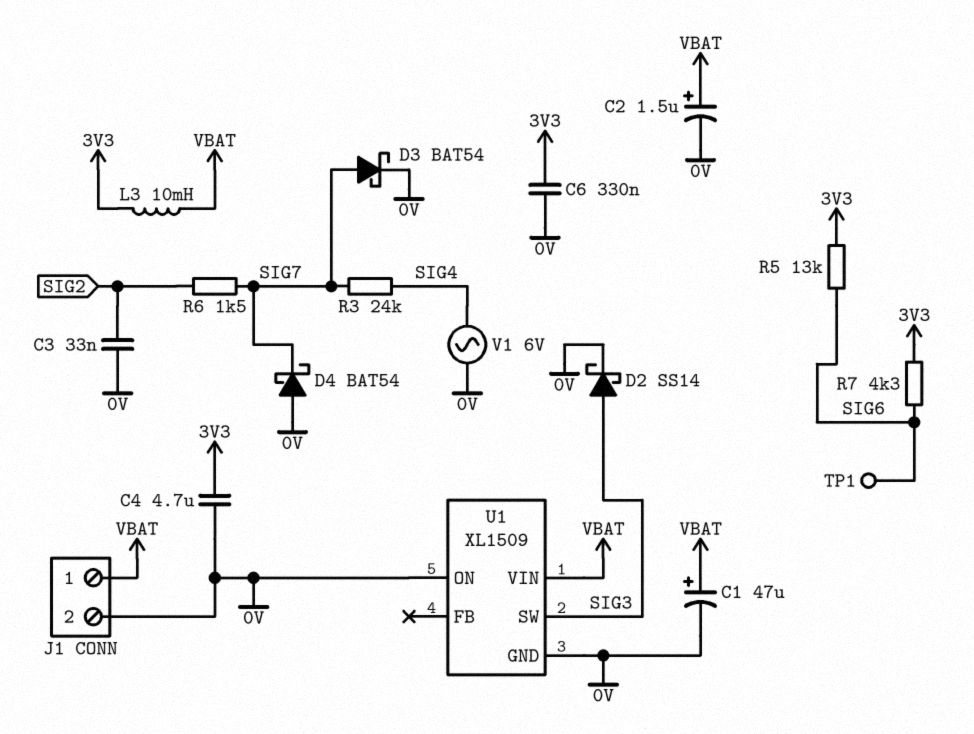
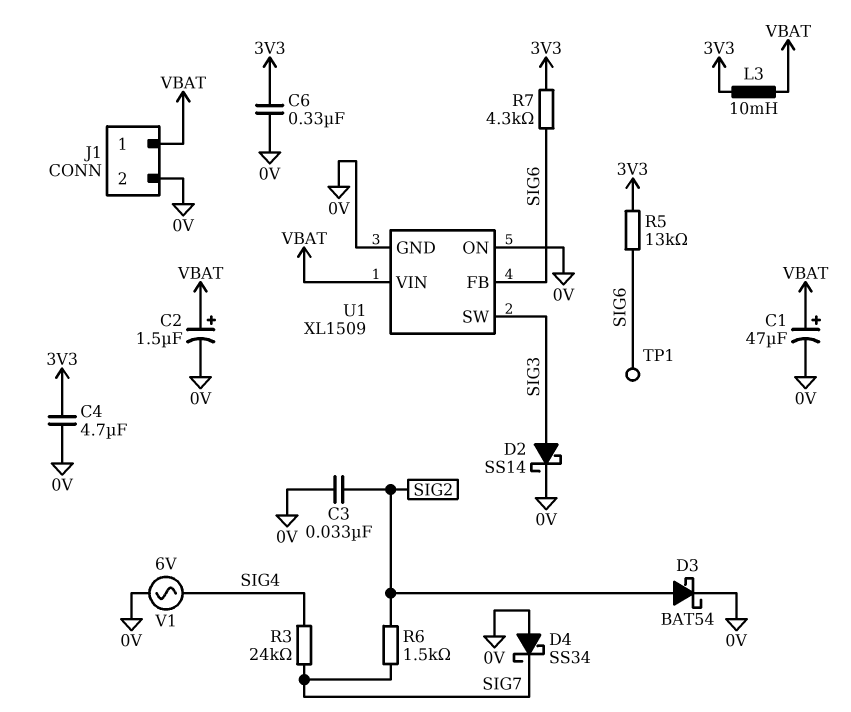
D3: schottky BAT54 (A SIG7, K 0V) -> schottky BAT54 (A SIG2, K 0V)
D4: schottky BAT54 (A 0V, K SIG7) -> schottky SS34 (A 0V, K SIG7)
U1 pin FB: none -> SIG6

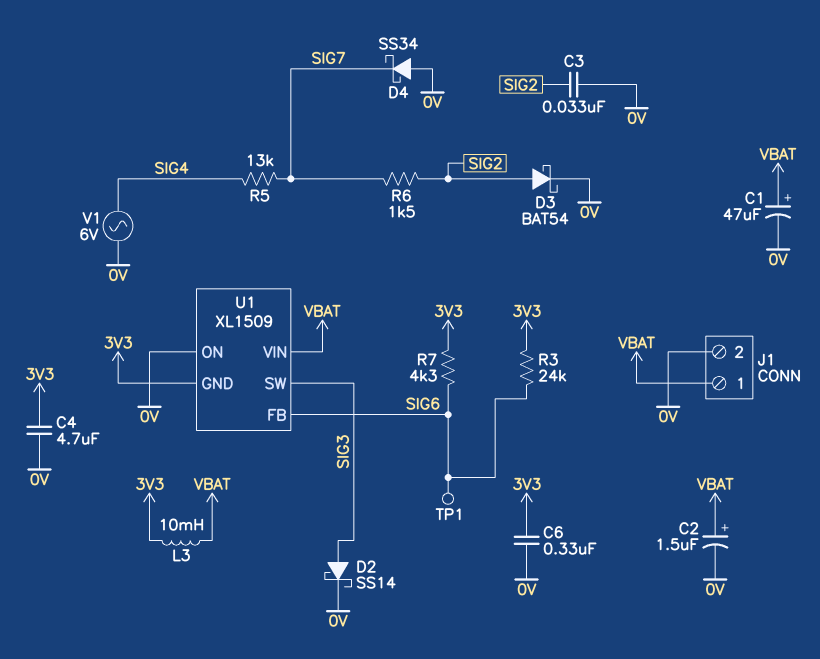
R3: 24k (SIG4, SIG7) -> 24k (3V3, SIG6)
R5: 13k (3V3, SIG6) -> 13k (SIG4, SIG7)
U1 pin GND: 0V -> 3V3

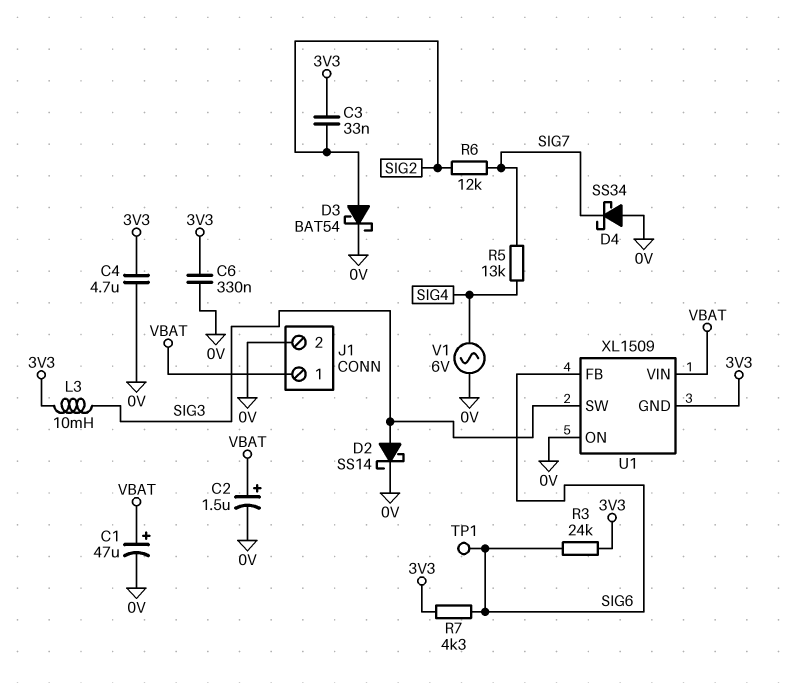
C3: 33nF (0V, SIG2) -> 33nF (3V3, SIG2)
L3: 10mH (3V3, VBAT) -> 10mH (3V3, SIG3)
R6: 1.5k (SIG2, SIG7) -> 12k (SIG2, SIG7)

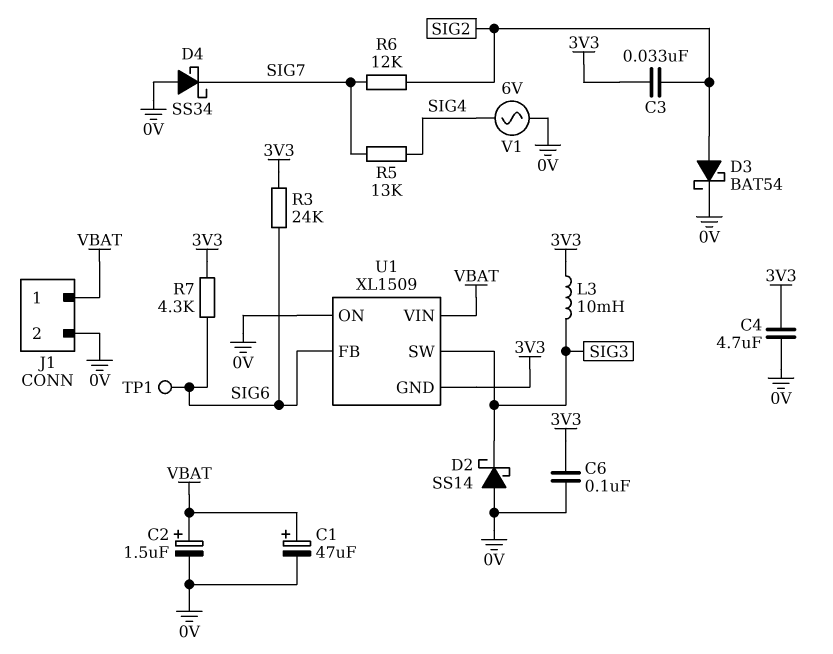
C6: 330nF (0V, 3V3) -> 100nF (0V, 3V3)
D2: schottky SS14 (A SIG3, K 0V) -> schottky SS14 (A 0V, K SIG3)

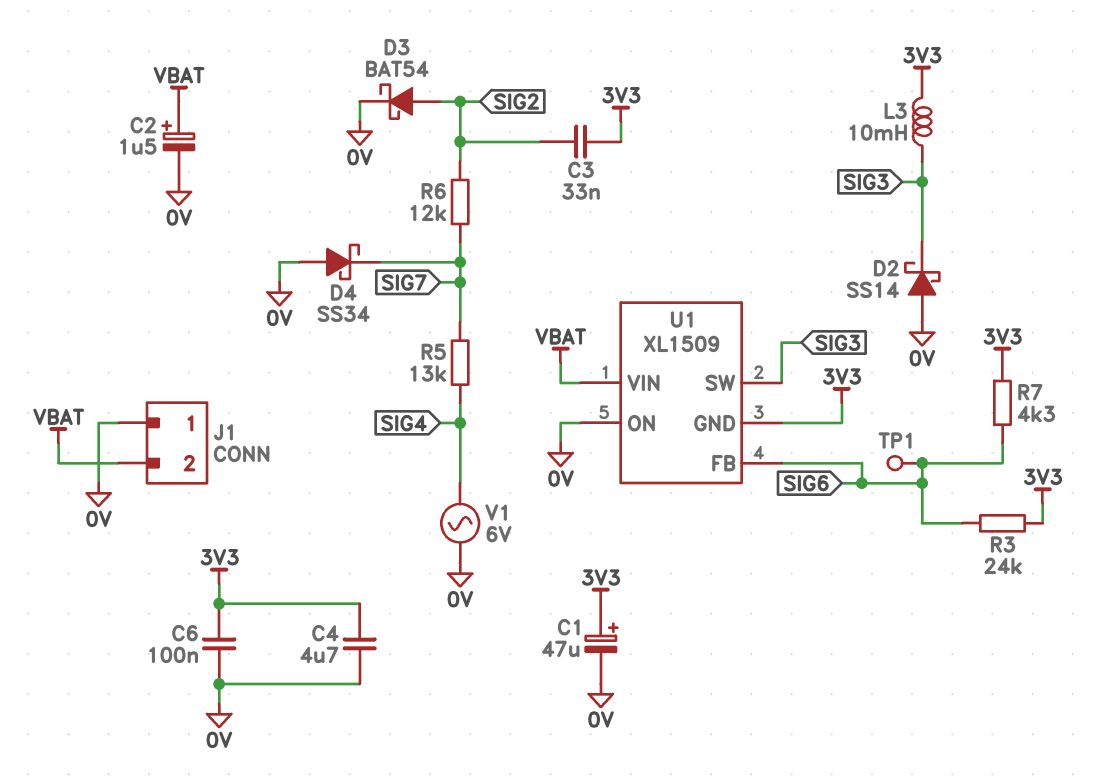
C1: 47uF (plus VBAT, minus 0V) -> 47uF (plus 3V3, minus 0V)
J1 pin 1: VBAT -> 0V
J1 pin 2: 0V -> VBAT

